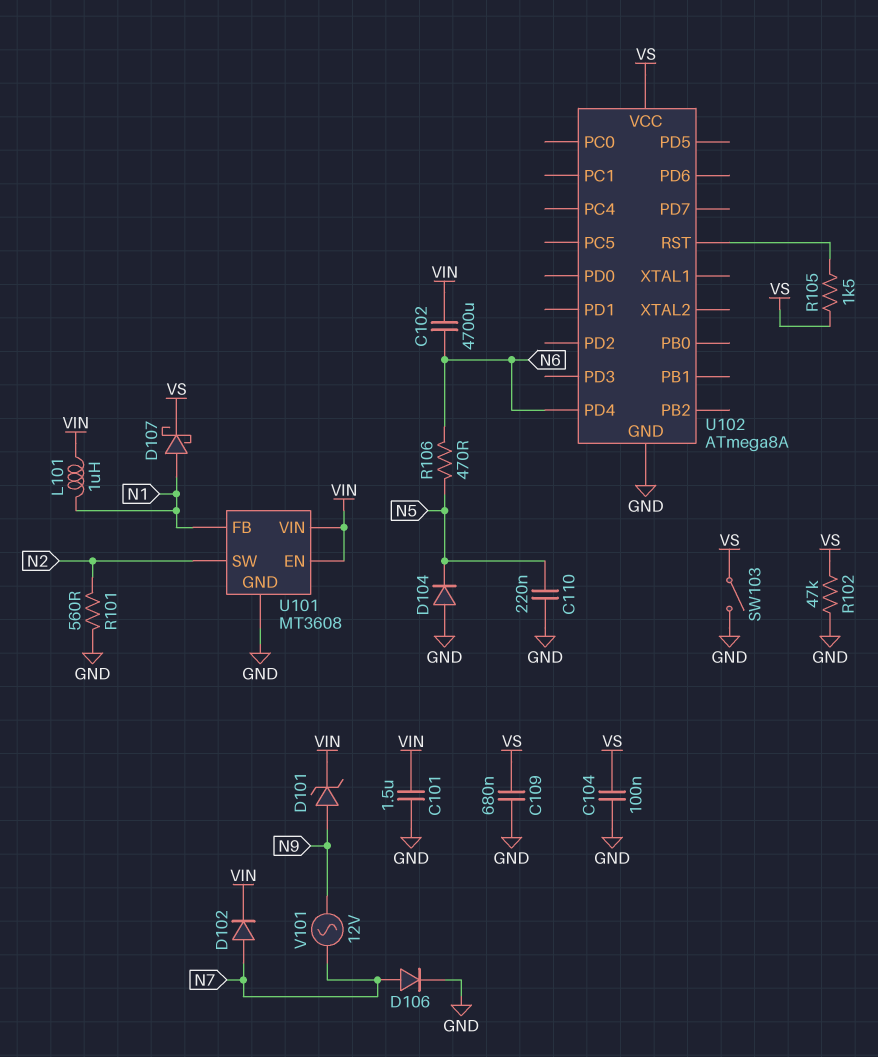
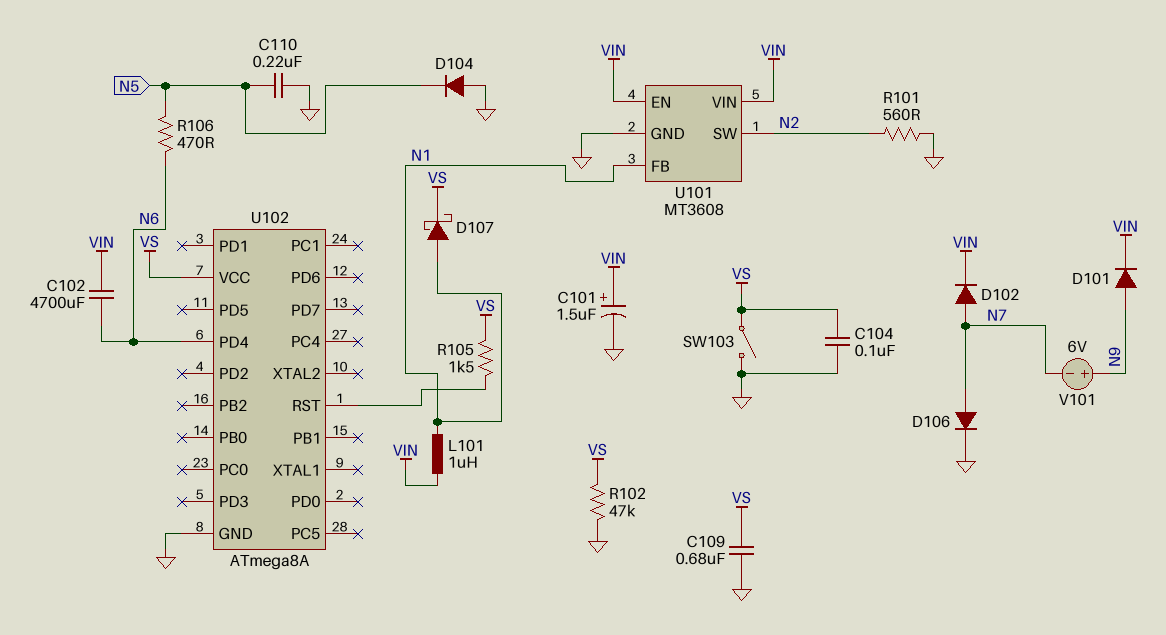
C101: 1.5uF (GND, VIN) -> 1.5uF (plus VIN, minus GND)
D101: zener (A N9, K VIN) -> diode (A N9, K VIN)
V101: AC 12V (N7, N9) -> 6V (plus N9, minus N7)

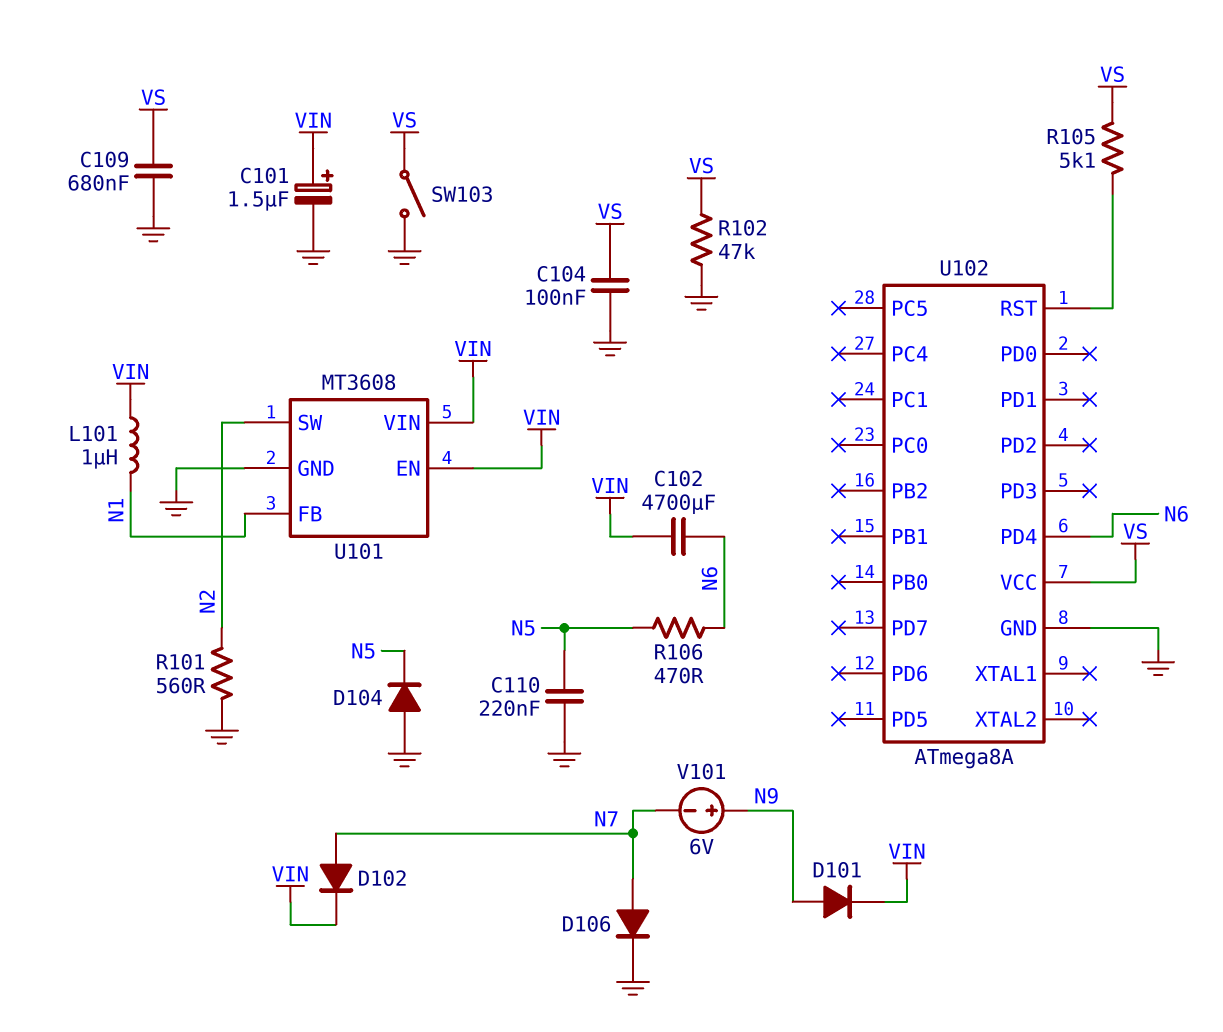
D107: schottky (A N1, K VS) -> none
R105: 1.5k (U102/RST, VS) -> 5.1k (U102/RST, VS)

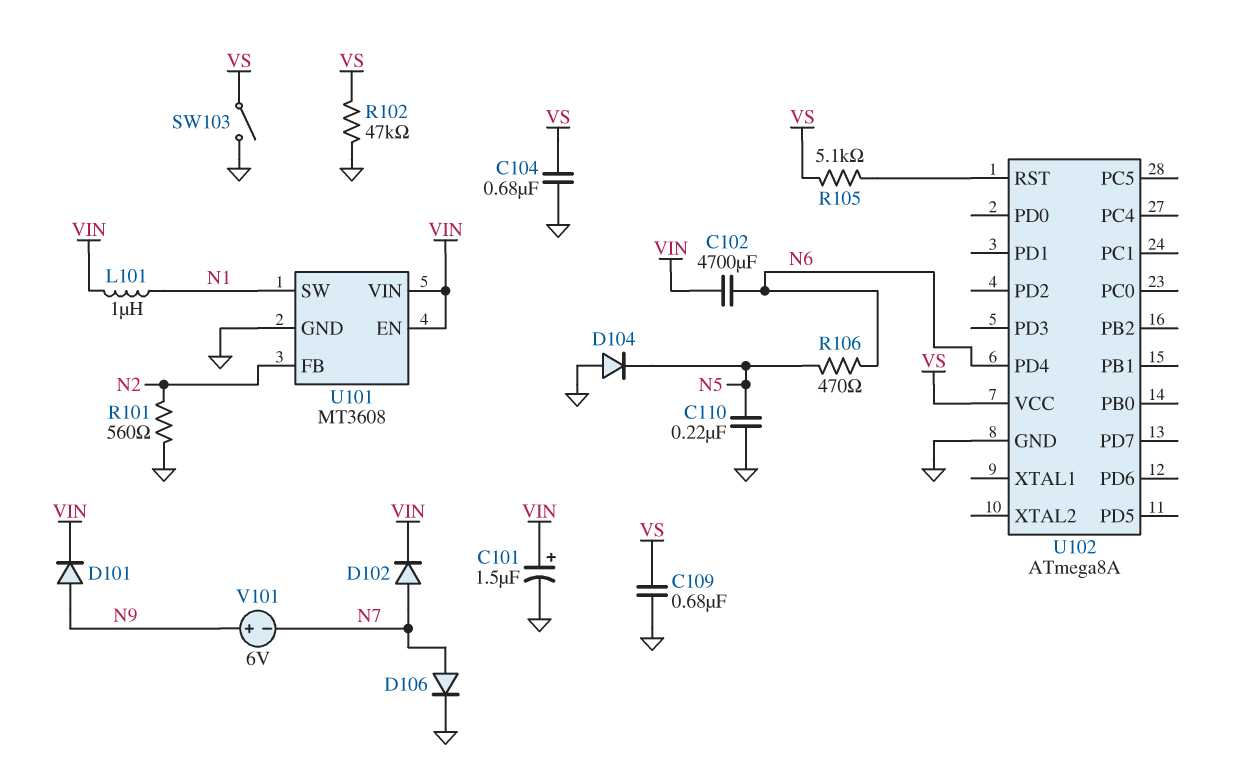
C104: 100nF (GND, VS) -> 680nF (GND, VS)
U101 pin FB: N1 -> N2
U101 pin SW: N2 -> N1

